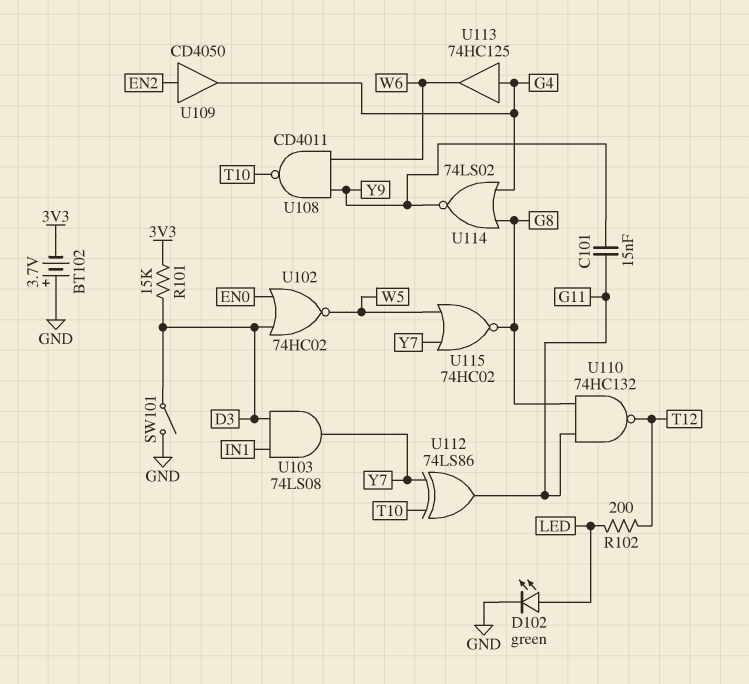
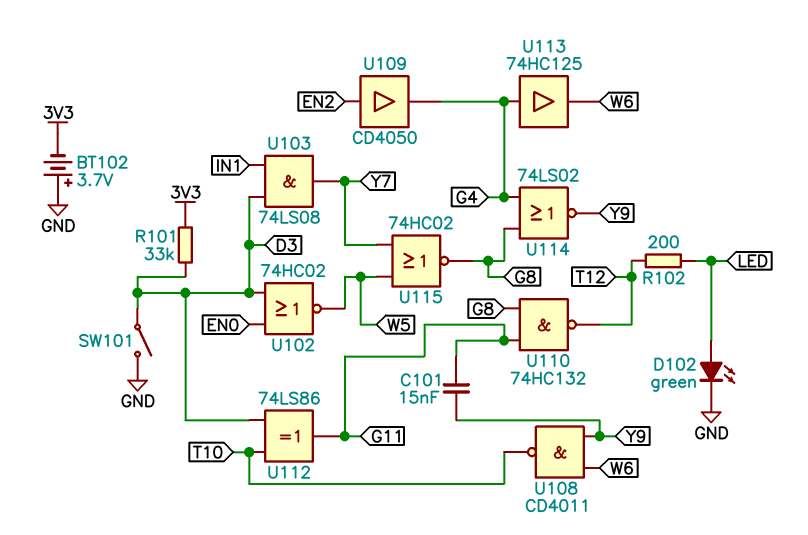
R101: 15k (3V3, D3) -> 33k (3V3, D3)
U112: XOR 74LS86 (in T10, in Y7, out G11) -> XOR 74LS86 (in D3, in T10, out G11)

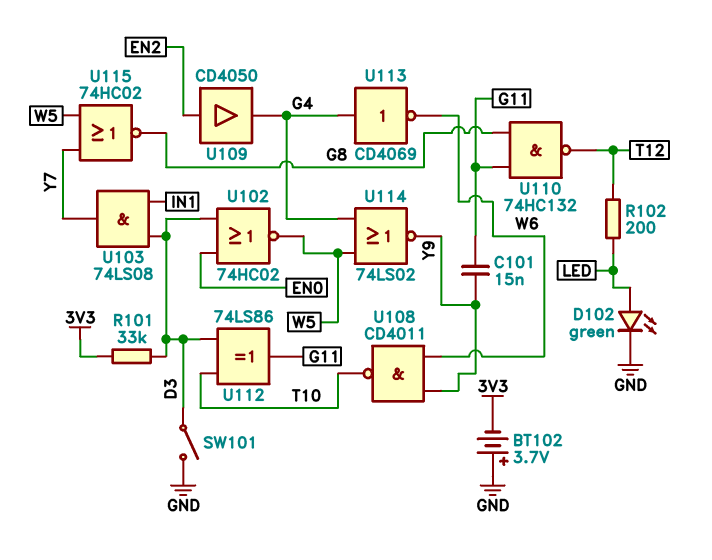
U113: buffer 74HC125 (in G4, out W6) -> NOT CD4069 (in G4, out W6)
U114: NOR 74LS02 (in G4, in G8, out Y9) -> NOR 74LS02 (in G4, in W5, out Y9)

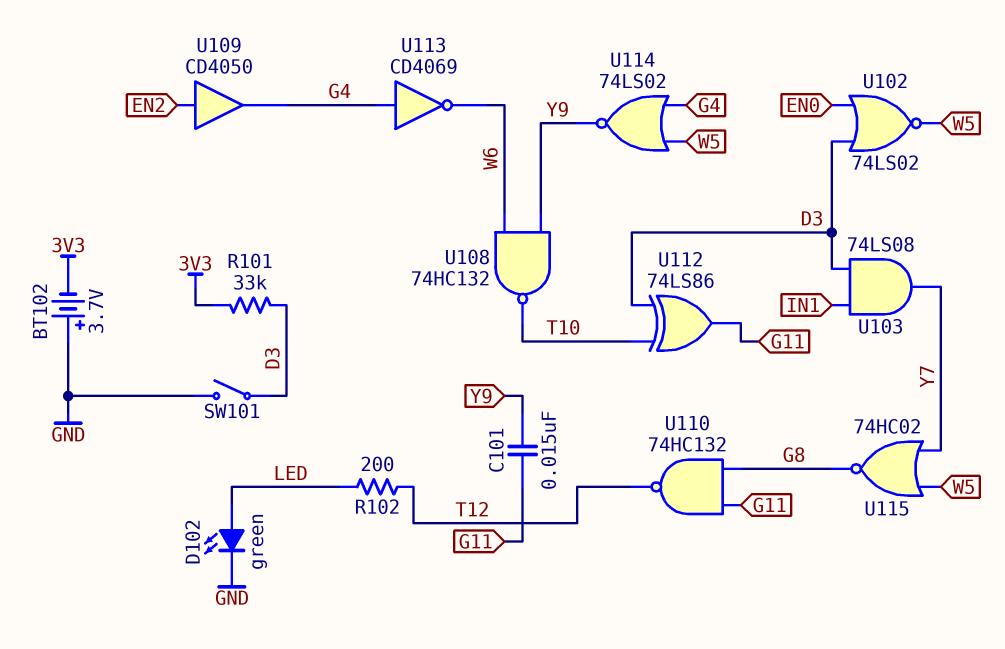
U102: NOR 74HC02 (in D3, in EN0, out W5) -> NOR 74LS02 (in D3, in EN0, out W5)
U108: NAND CD4011 (in W6, in Y9, out T10) -> NAND 74HC132 (in W6, in Y9, out T10)

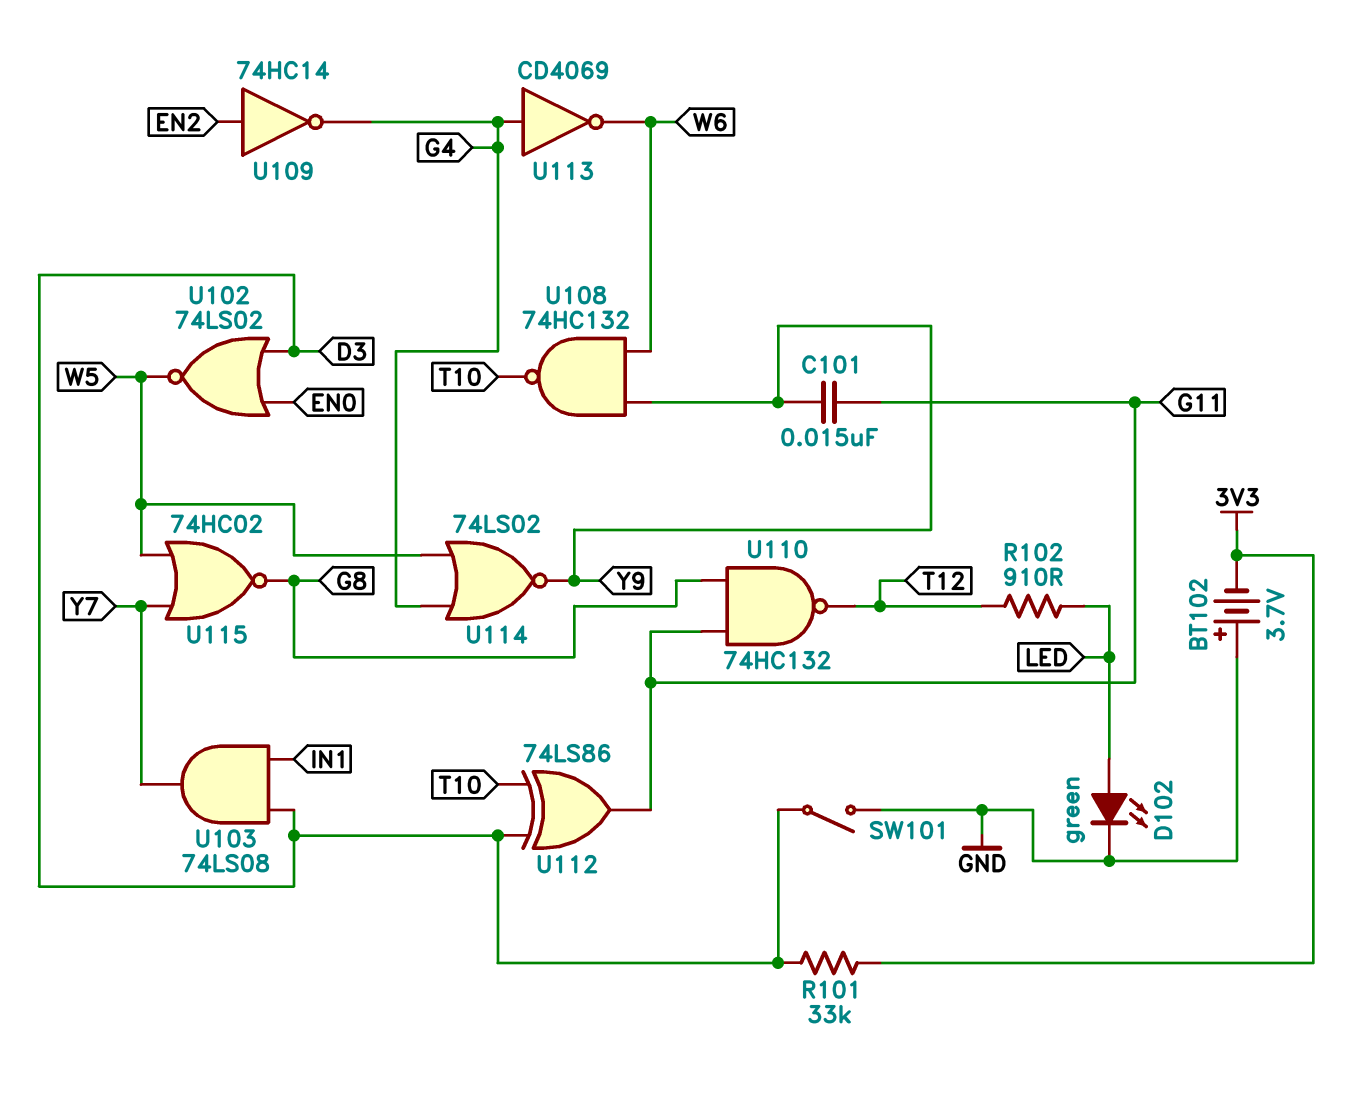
R102: 200 (LED, T12) -> 910 (LED, T12)
U109: buffer CD4050 (in EN2, out G4) -> NOT 74HC14 (in EN2, out G4)

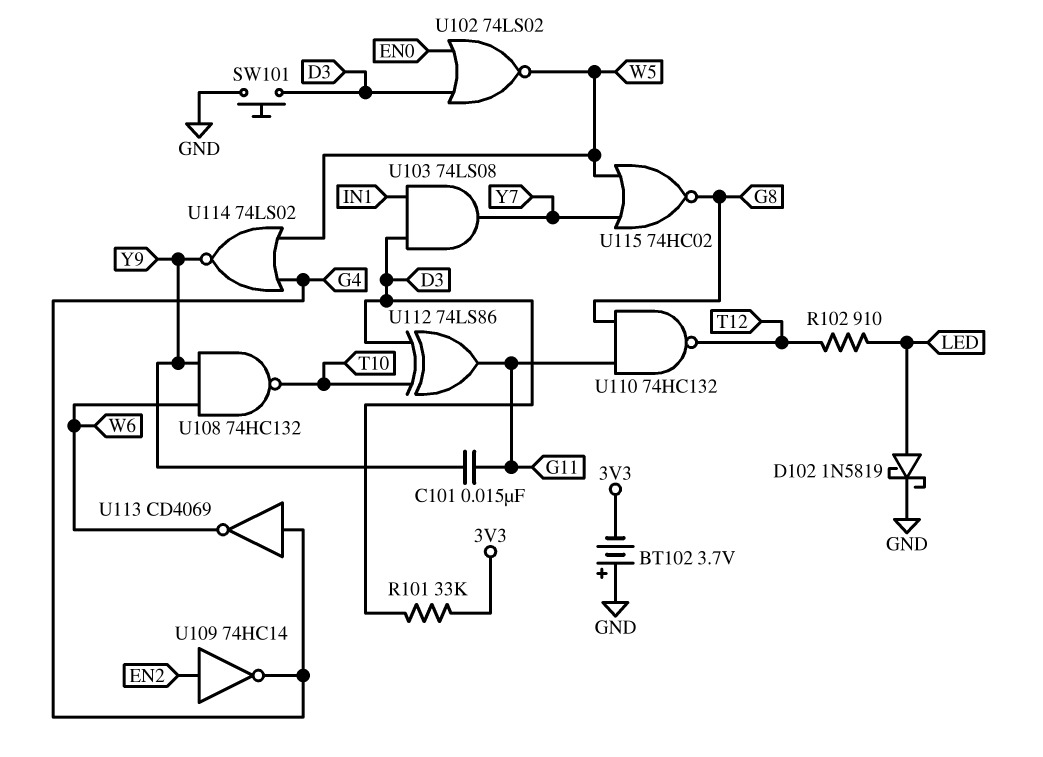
D102: LED green (A LED, K GND) -> schottky 1N5819 (A LED, K GND)
SW101: switch (D3, GND) -> button (D3, GND)

